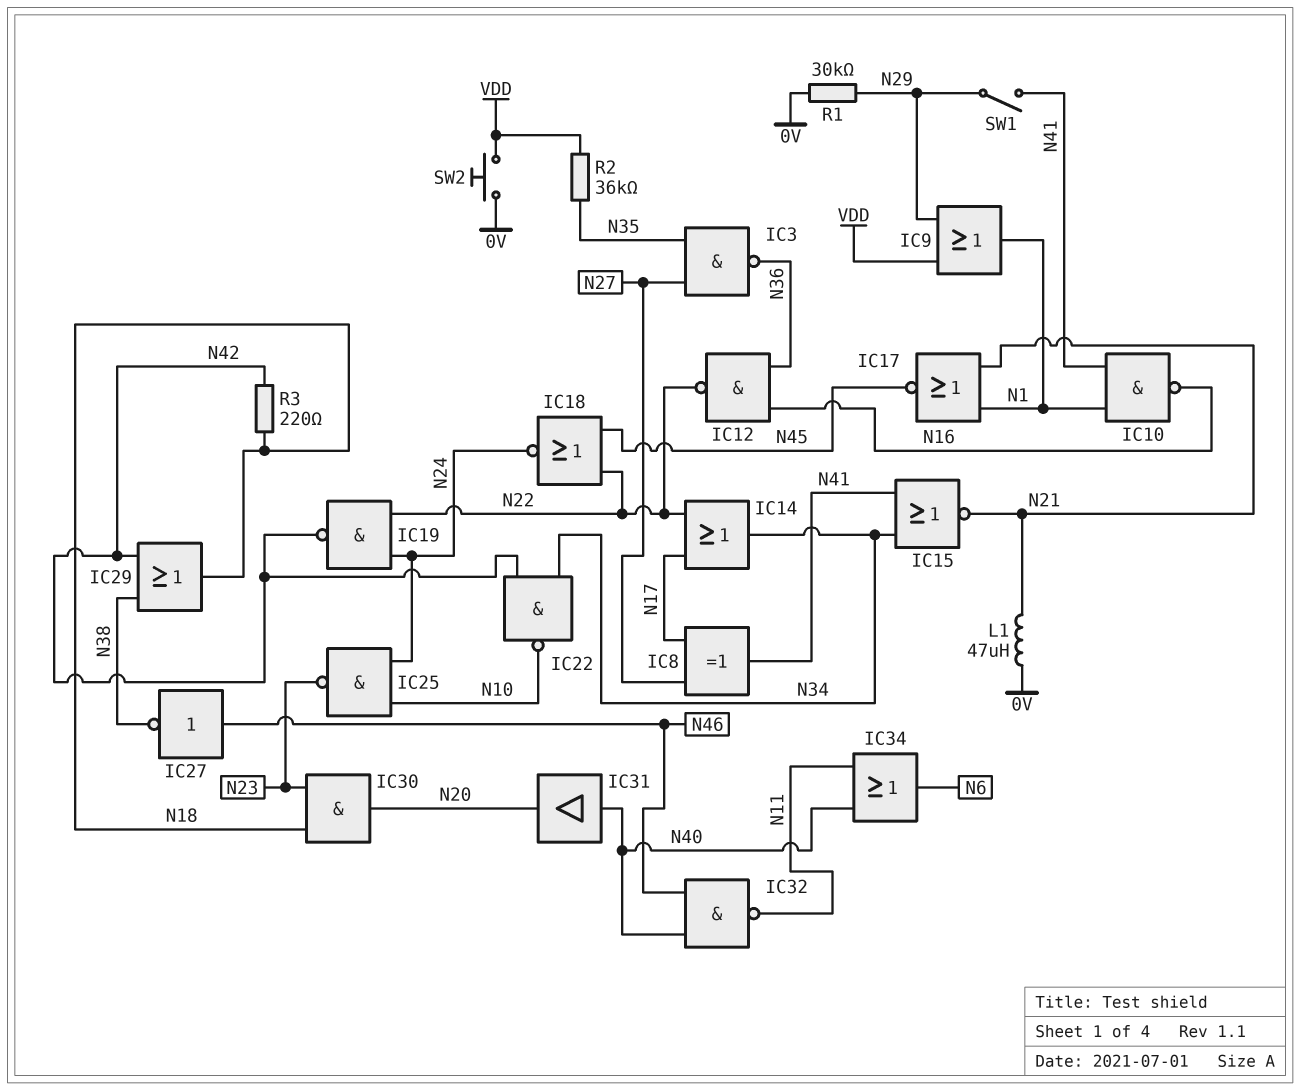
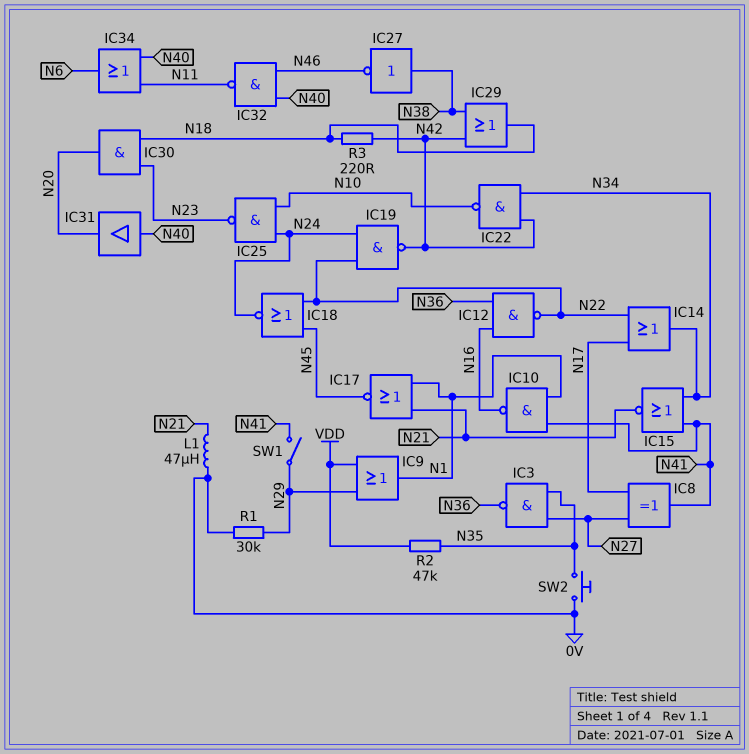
IC27: NOT (in N46, out N38) -> NOT (in N38, out N46)
R2: 36k (N35, VDD) -> 47k (N35, VDD)
SW2: button (0V, VDD) -> button (0V, N35)

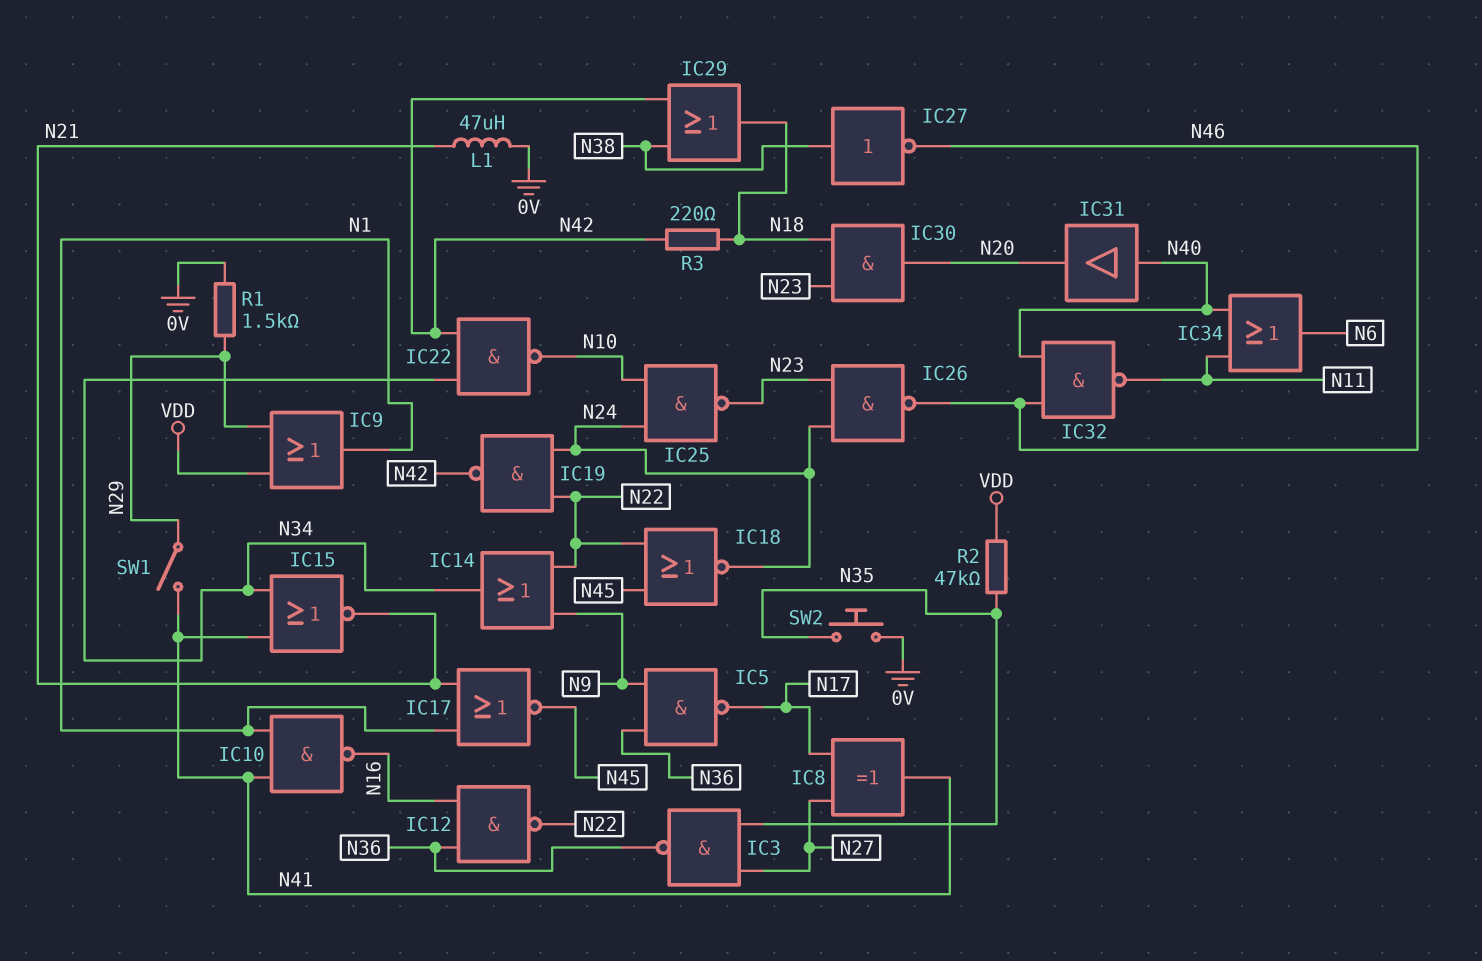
IC5: none -> NAND (in N9, in N36, out N17)
IC14: OR (in N17, in N22, out N34) -> OR (in N9, in N22, out N34)
IC26: none -> NAND (in N23, in N24, out N46)
R1: 30k (0V, N29) -> 1.5k (0V, N29)

